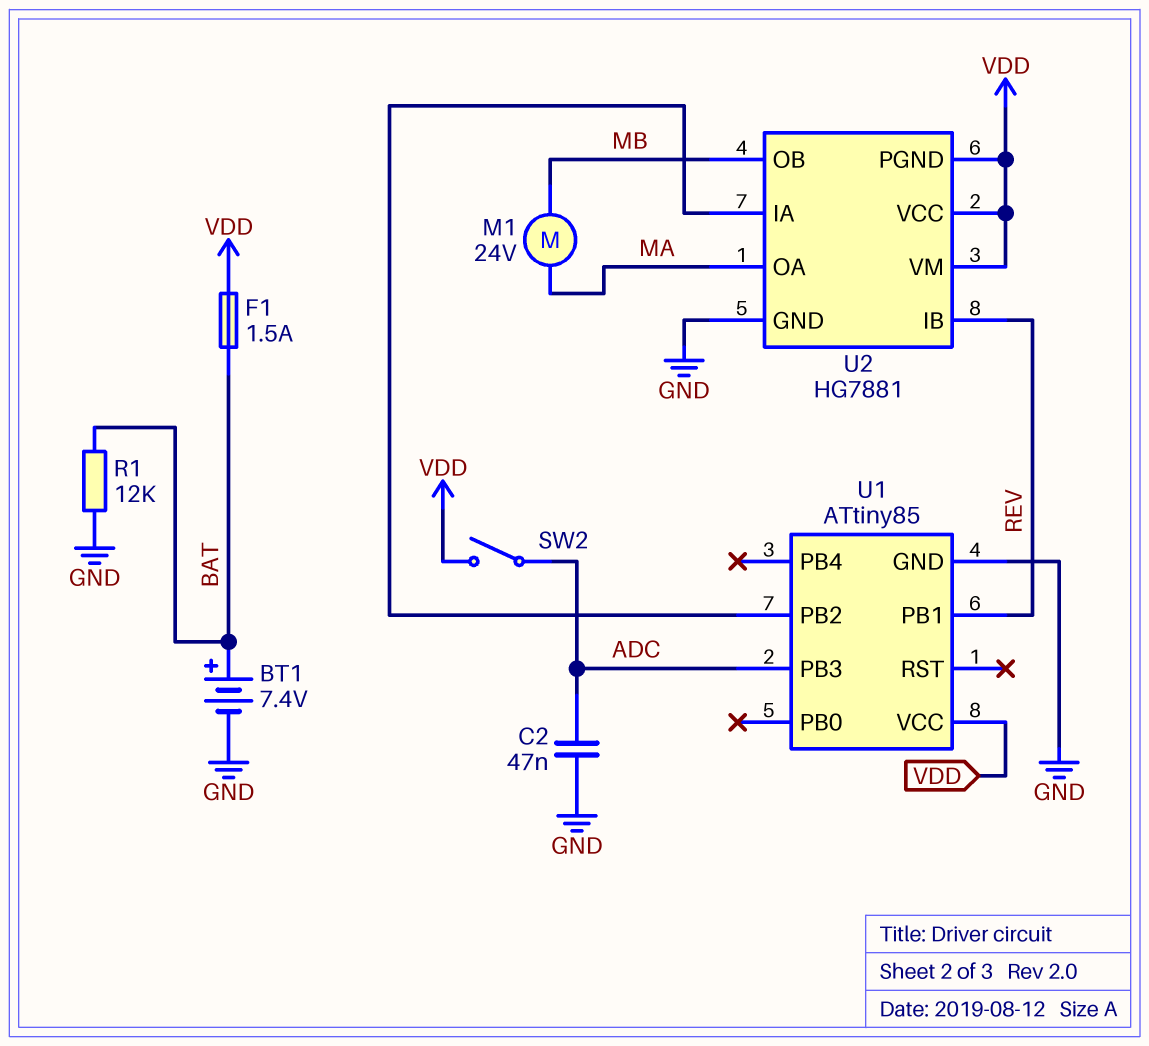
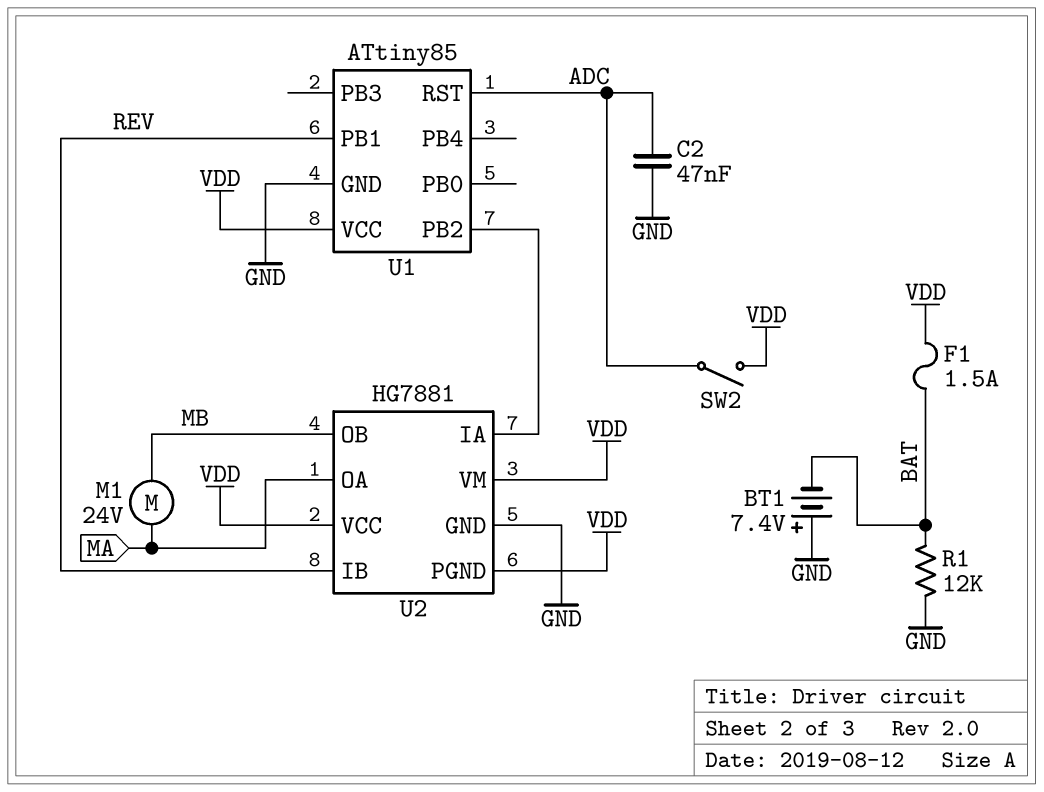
BT1: 7.4V (plus BAT, minus GND) -> 7.4V (plus GND, minus BAT)
U1 pin PB3: ADC -> none
U1 pin RST: none -> ADC

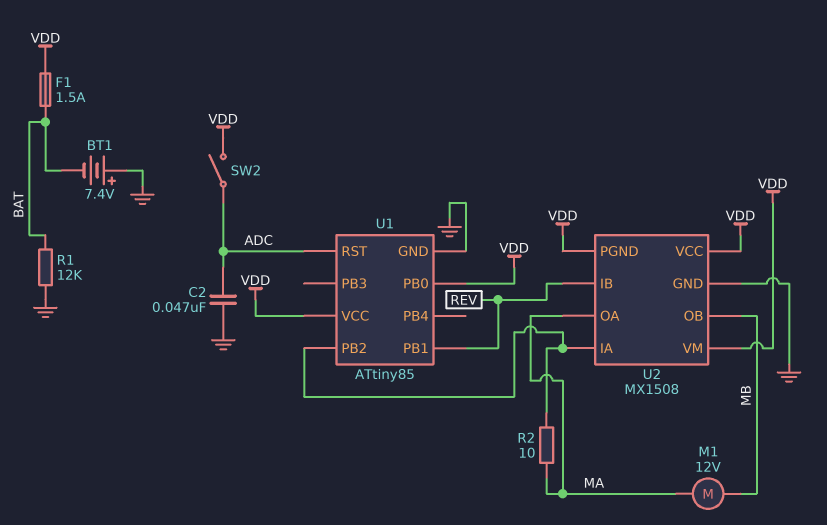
M1: motor 24V (MA, MB) -> motor 12V (MA, MB)
R2: none -> 10 (MA, U1/PB2)
U1 pin PB0: none -> VDD
U2: HG7881 -> MX1508

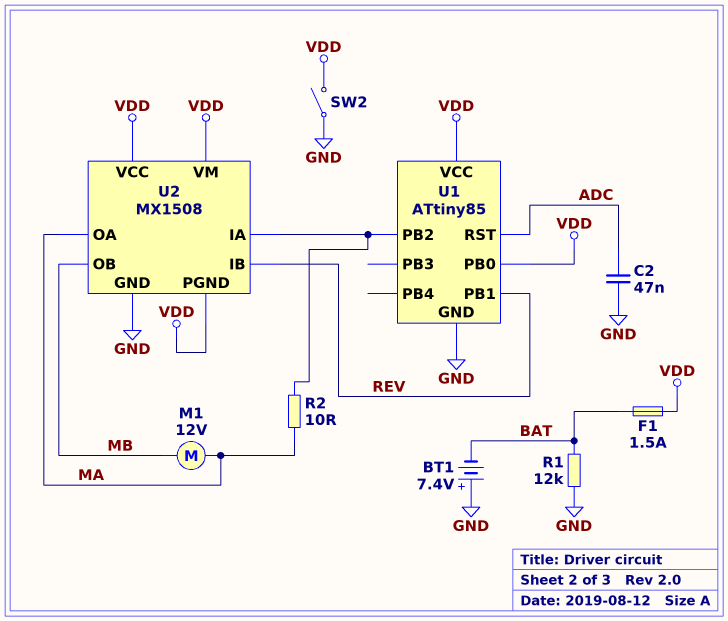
SW2: switch (ADC, VDD) -> switch (GND, VDD)

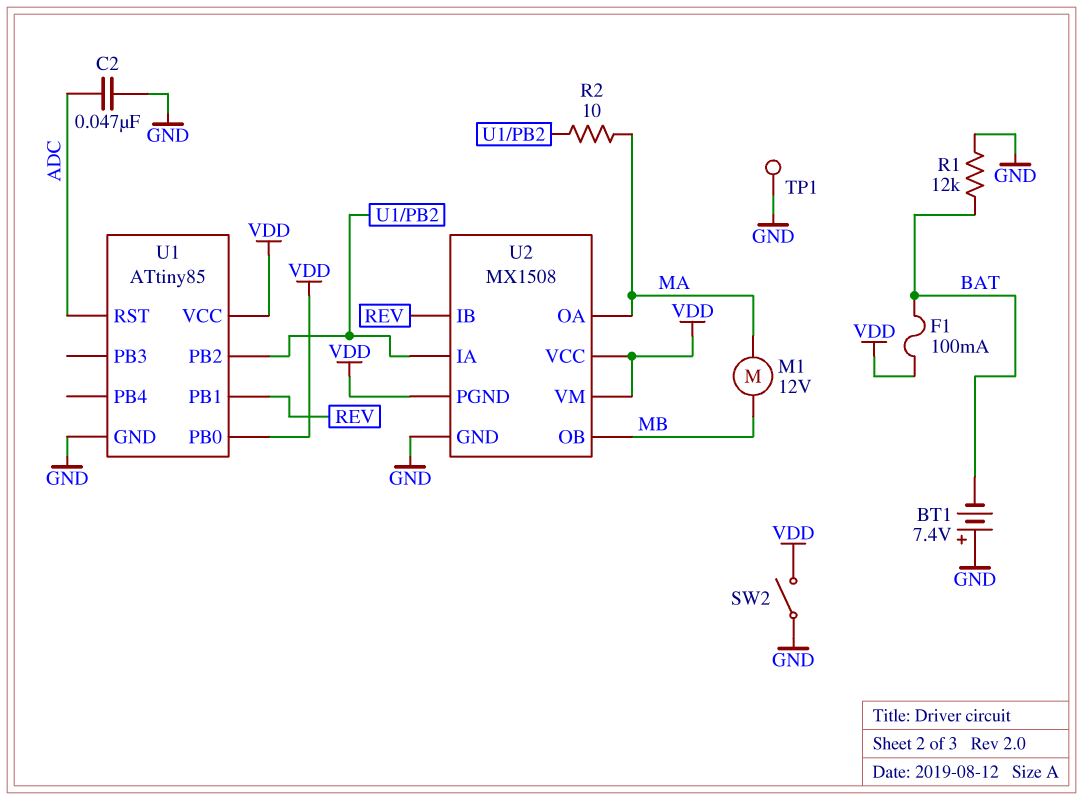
F1: 1.5A (BAT, VDD) -> 100mA (BAT, VDD)
TP1: none -> test point (GND)

